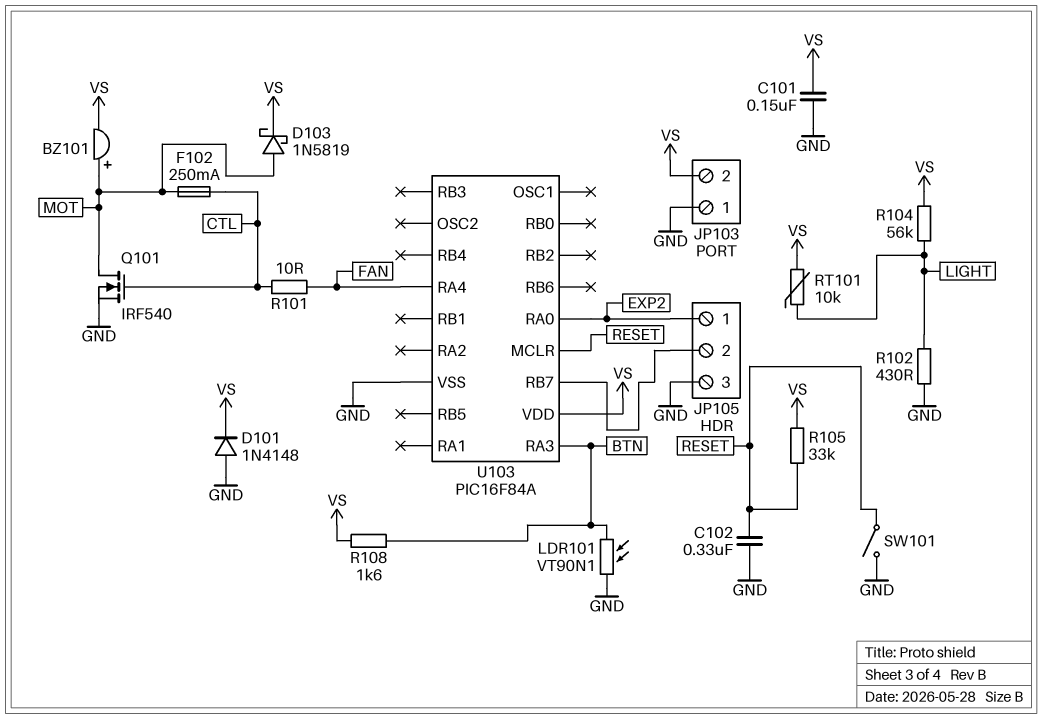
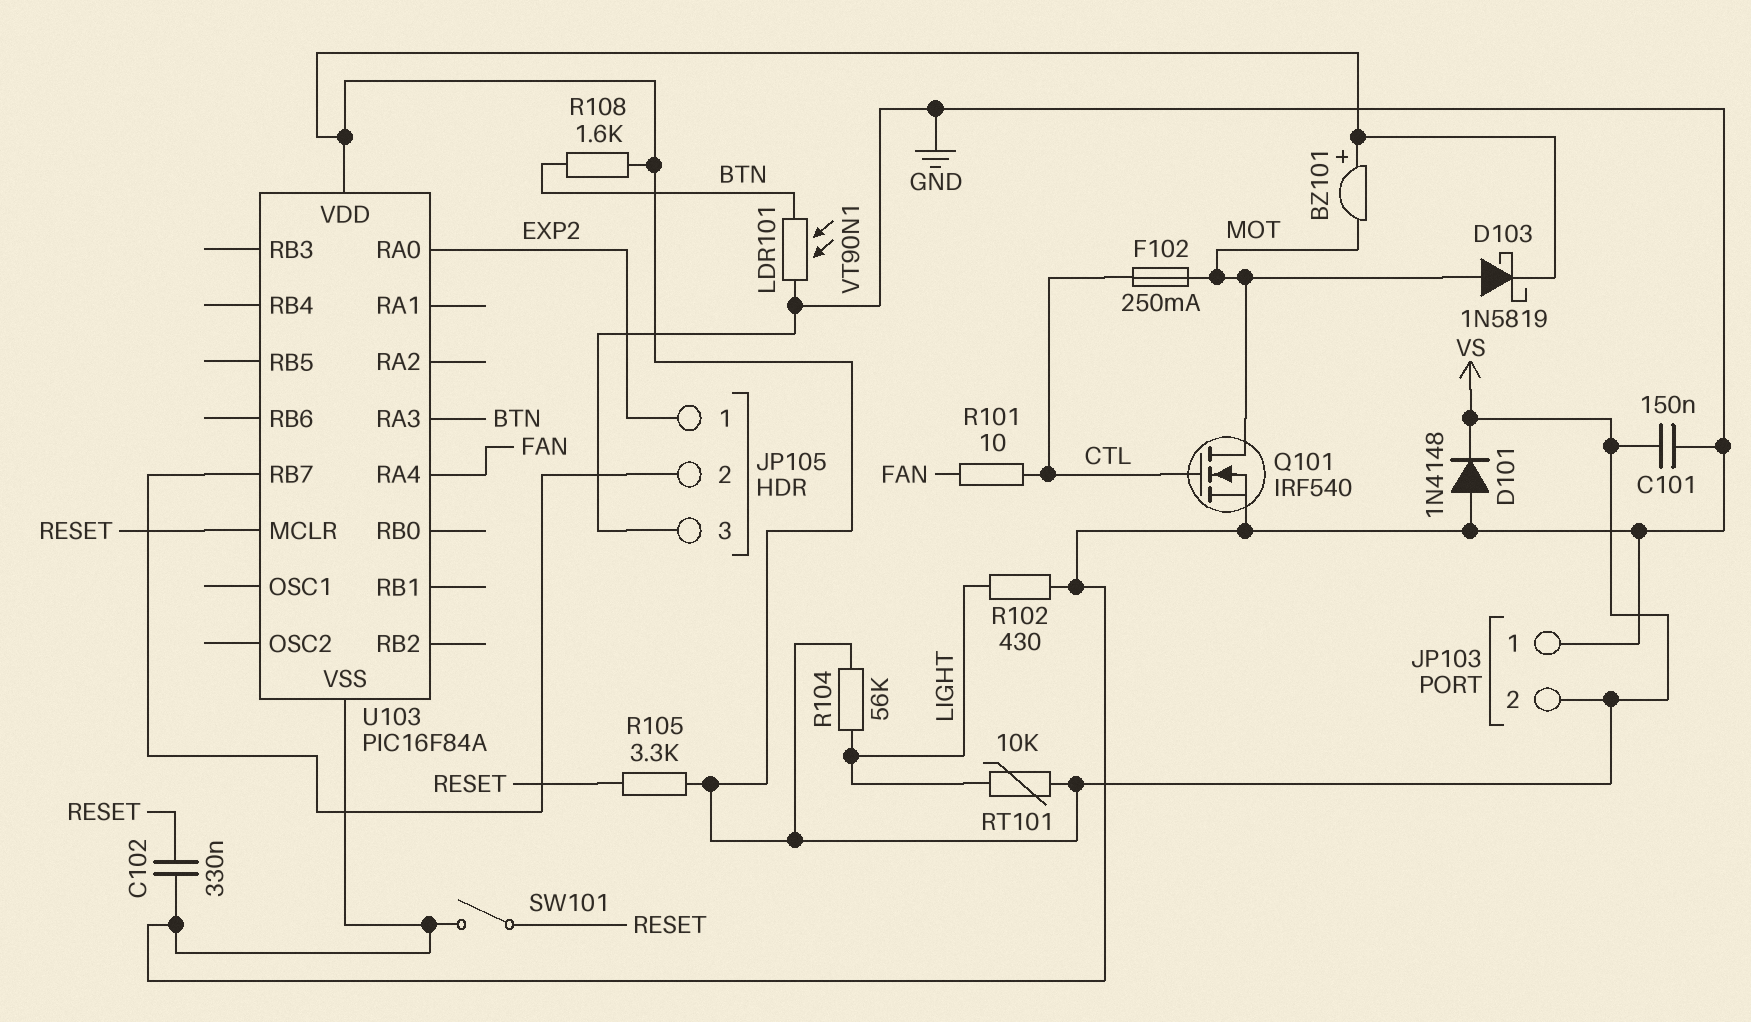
BZ101: buzzer (plus MOT, minus VS) -> buzzer (plus VS, minus MOT)
R105: 33k (RESET, VS) -> 3.3k (RESET, VS)

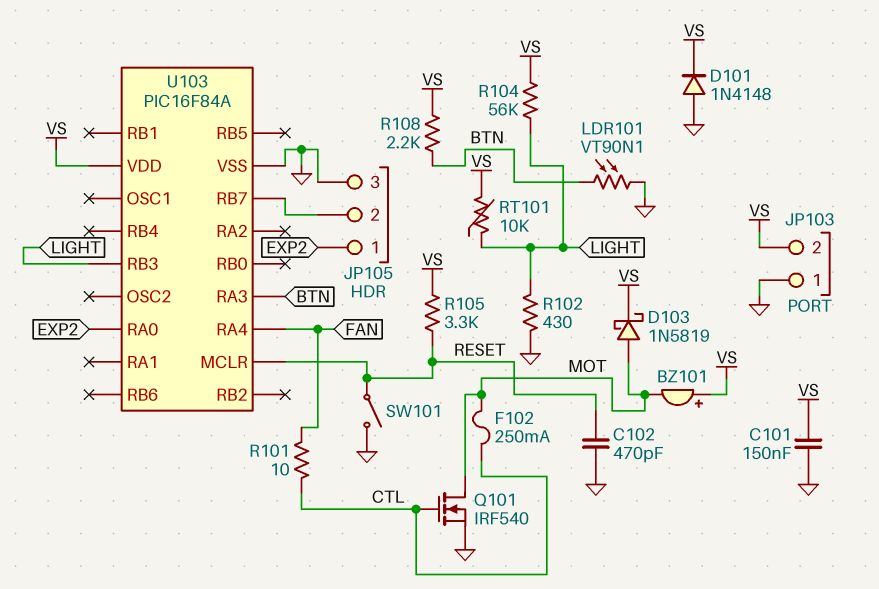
C102: 330nF (GND, RESET) -> 470pF (GND, RESET)
R108: 1.6k (BTN, VS) -> 2.2k (BTN, VS)
U103 pin RB3: none -> LIGHT

